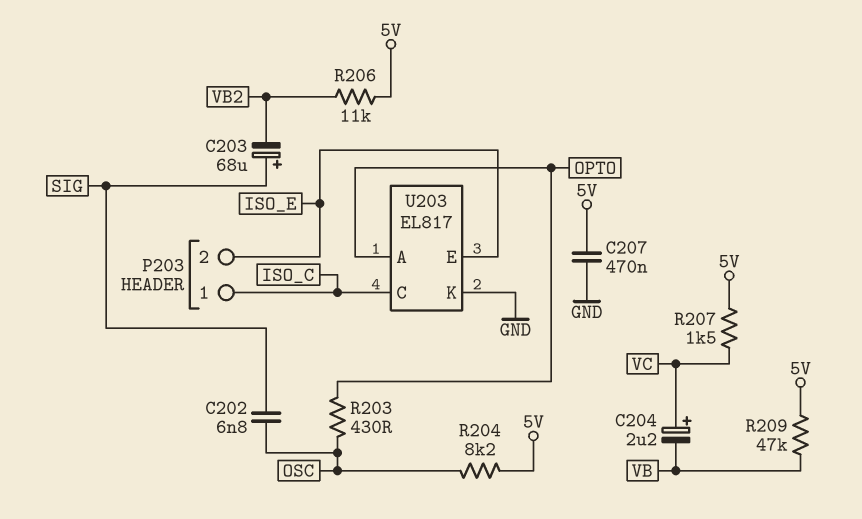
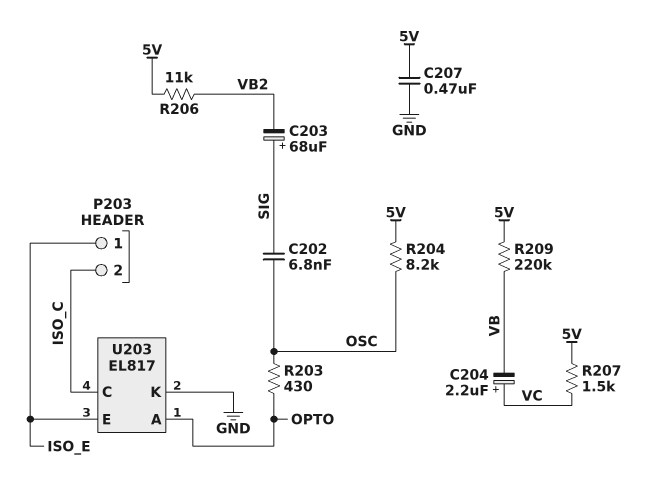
P203 pin 1: ISO_C -> ISO_E
P203 pin 2: ISO_E -> ISO_C
R209: 47k (5V, VB) -> 220k (5V, VB)

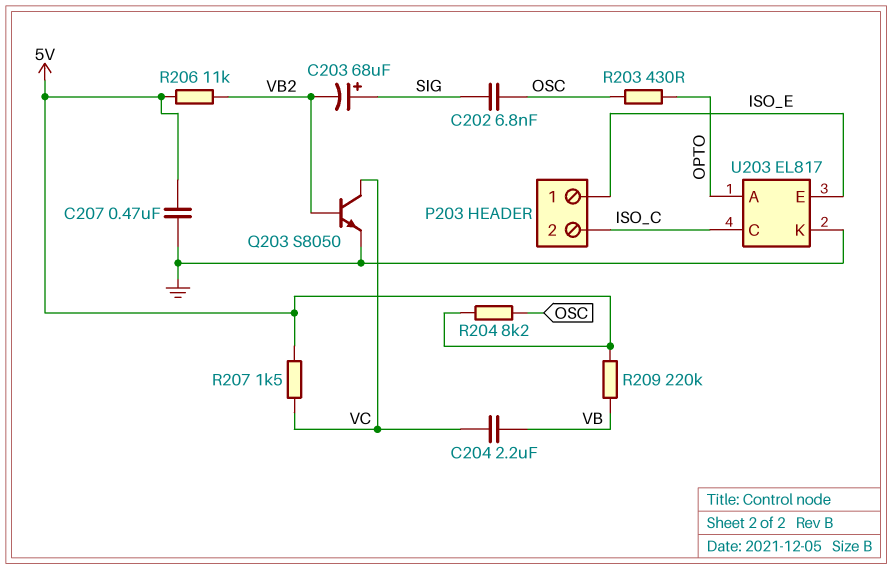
C204: 2.2uF (plus VC, minus VB) -> 2.2uF (VB, VC)
Q203: none -> NPN S8050 (B VB2, C VC, E GND)

